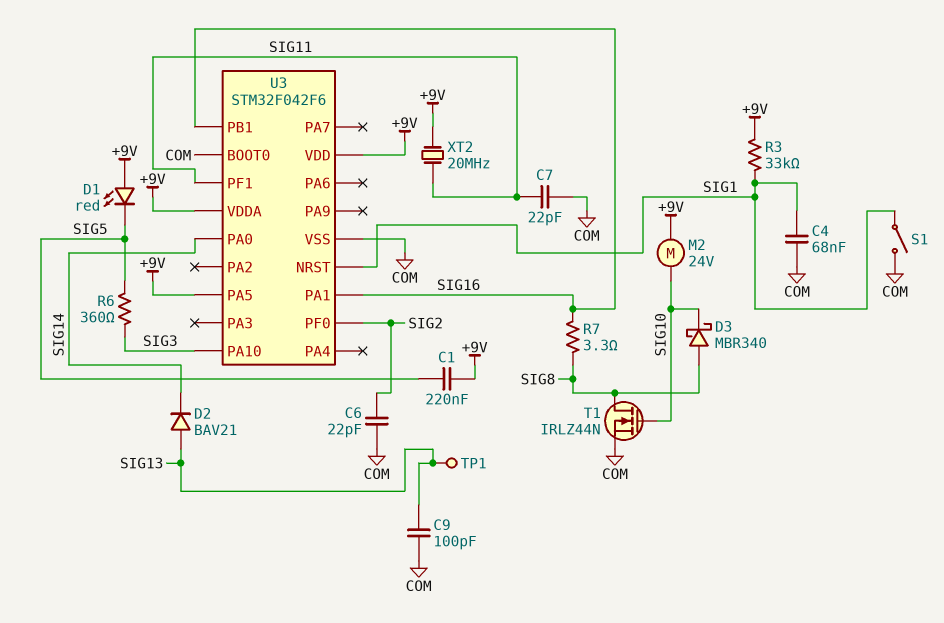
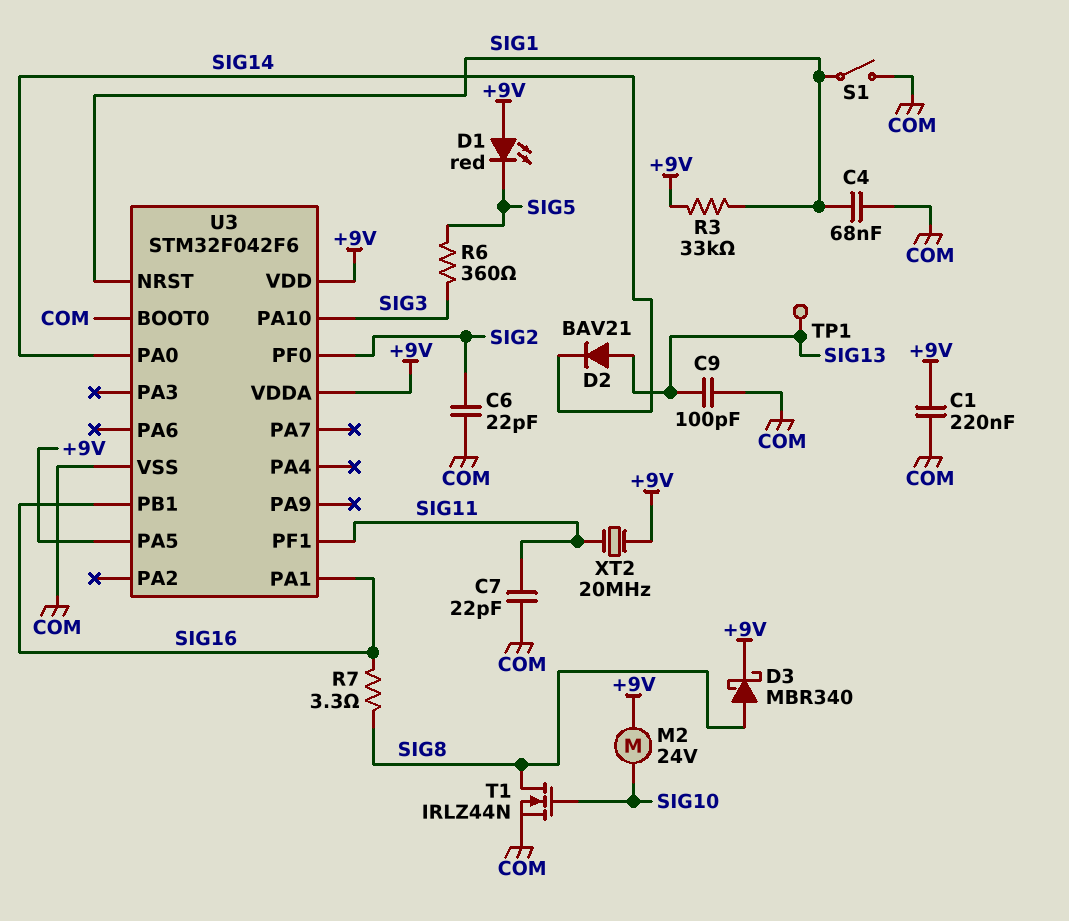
C1: 220nF (+9V, SIG5) -> 220nF (+9V, COM)
D3: schottky MBR340 (A SIG8, K SIG10) -> schottky MBR340 (A SIG8, K +9V)

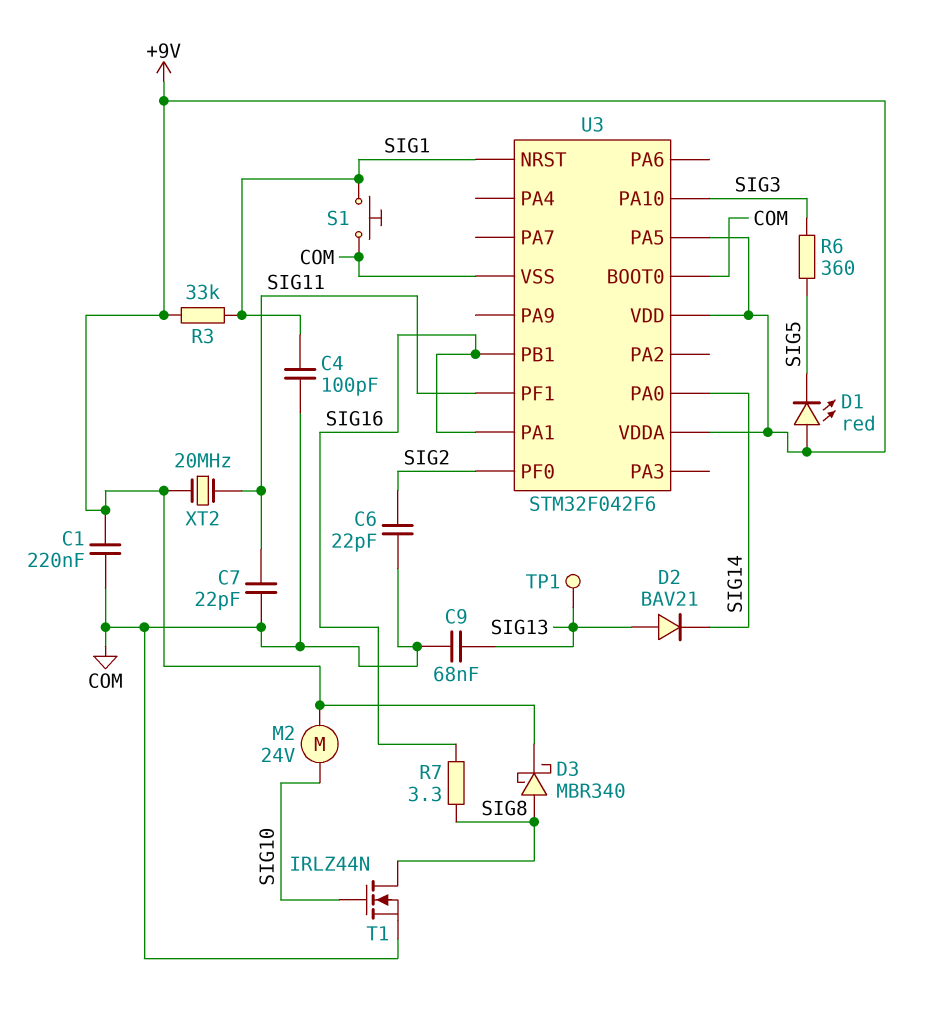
C4: 68nF (COM, SIG1) -> 100pF (COM, SIG1)
C9: 100pF (COM, SIG13) -> 68nF (COM, SIG13)
S1: switch (COM, SIG1) -> button (COM, SIG1)

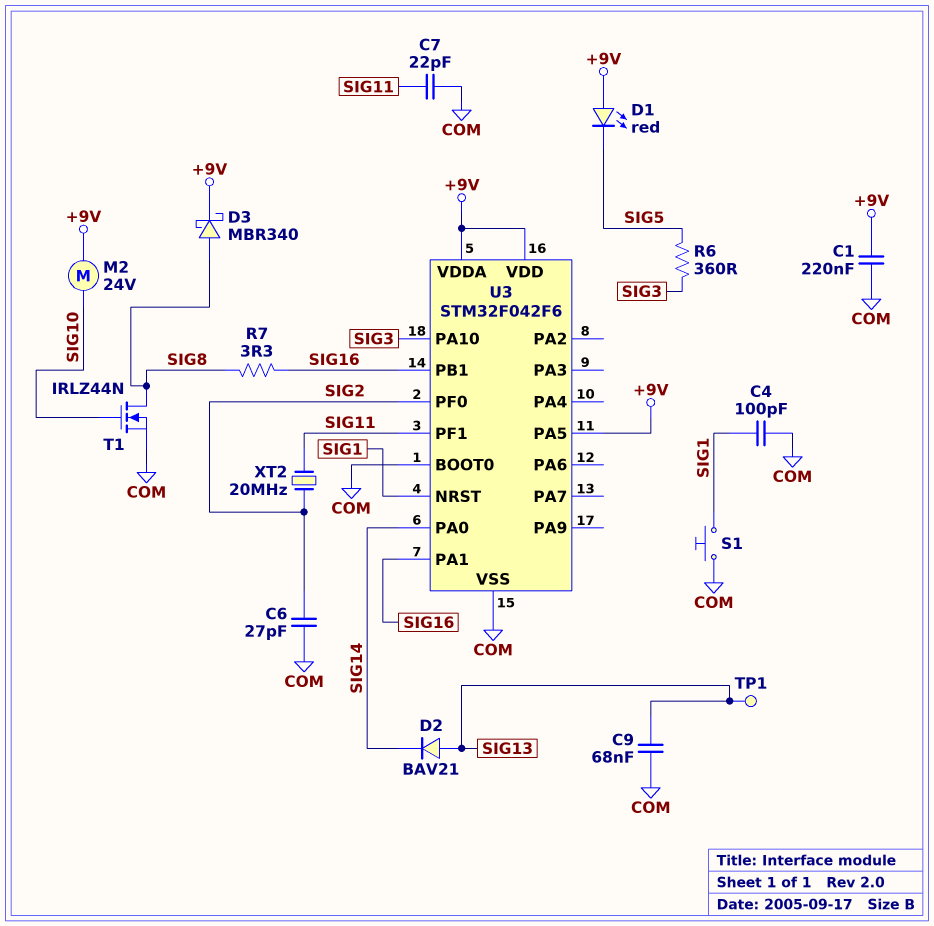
C6: 22pF (COM, SIG2) -> 27pF (COM, SIG2)
R3: 33k (+9V, SIG1) -> none
XT2: 20MHz (+9V, SIG11) -> 20MHz (SIG2, SIG11)

